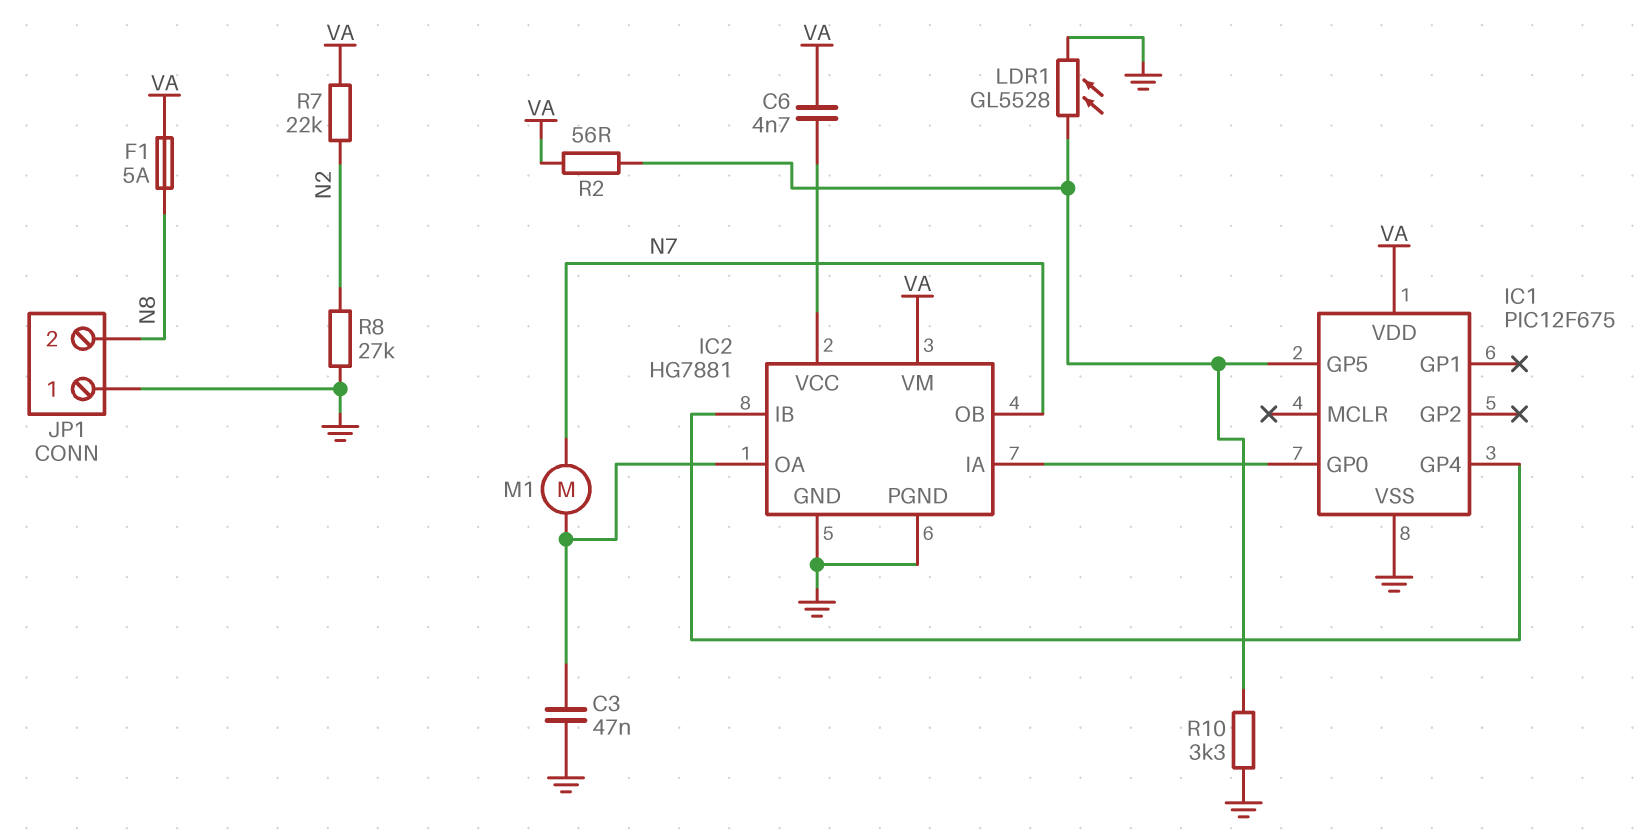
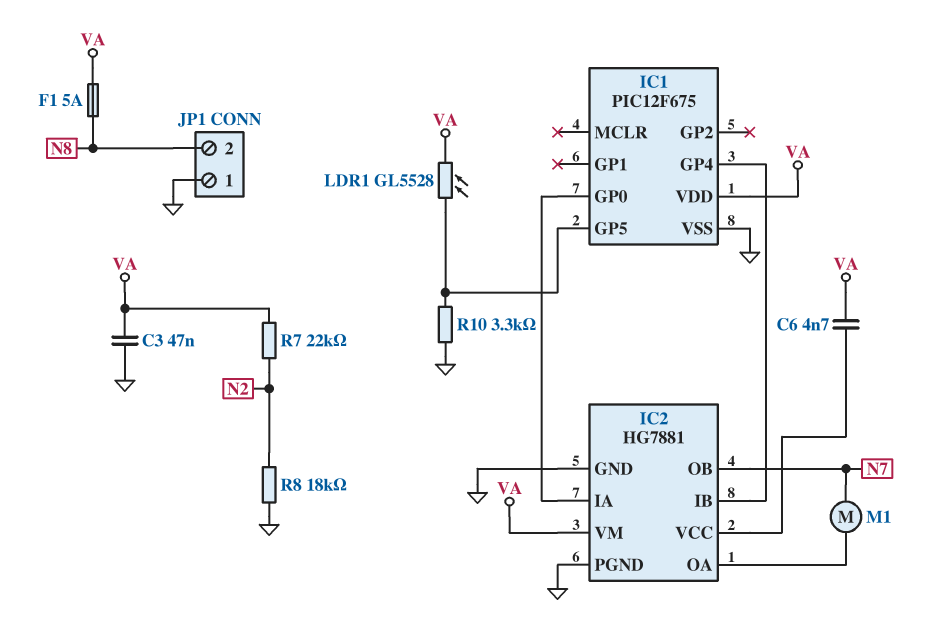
C3: 47nF (GND, IC2/OA) -> 47nF (GND, VA)
LDR1: GL5528 (GND, IC1/GP5) -> GL5528 (IC1/GP5, VA)
R2: 56 (IC1/GP5, VA) -> none
R8: 27k (GND, N2) -> 18k (GND, N2)

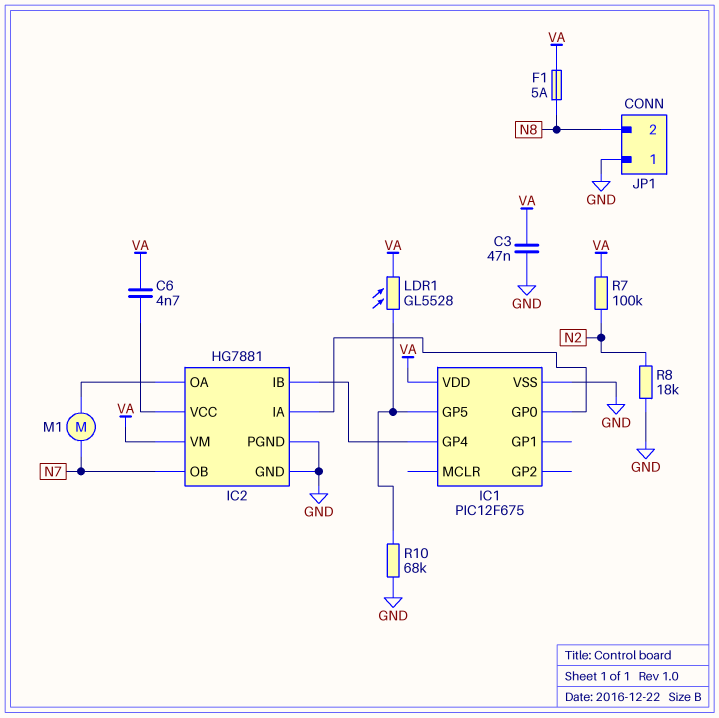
R7: 22k (N2, VA) -> 100k (N2, VA)
R10: 3.3k (GND, IC1/GP5) -> 68k (GND, IC1/GP5)

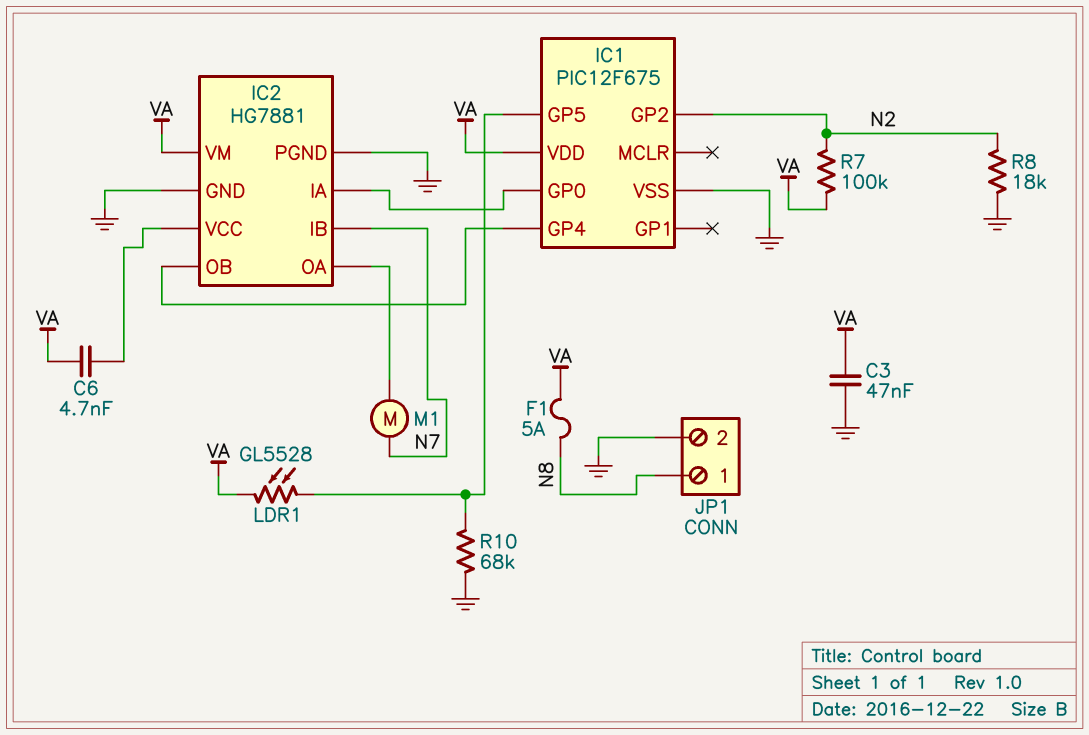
IC1 pin GP2: none -> N2
IC2 pin IB: IC1/GP4 -> N7
IC2 pin OB: N7 -> IC1/GP4
JP1 pin 1: GND -> N8
JP1 pin 2: N8 -> GND

